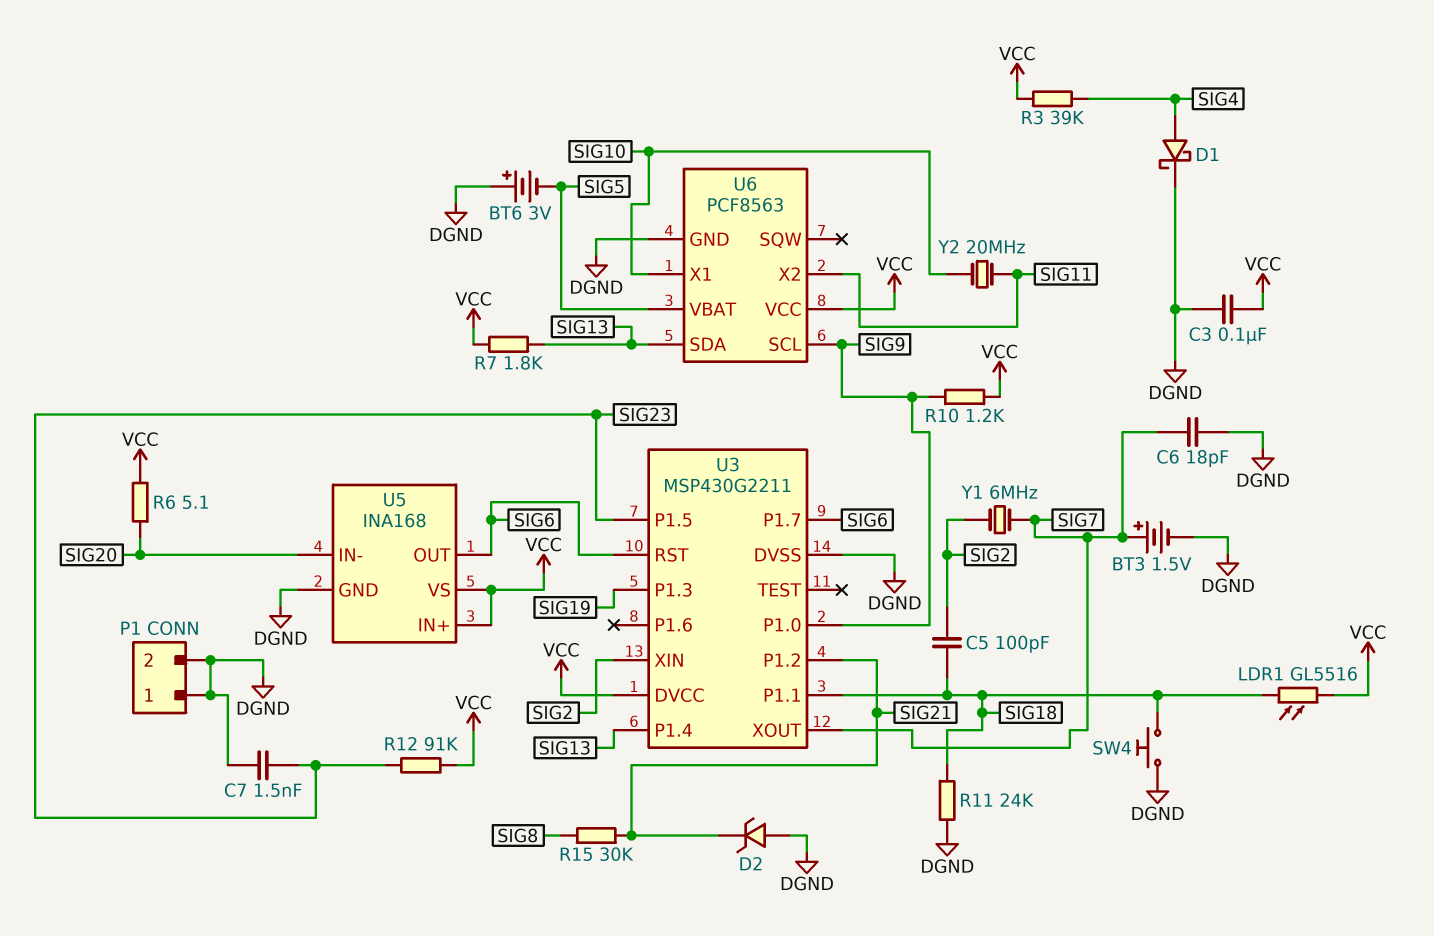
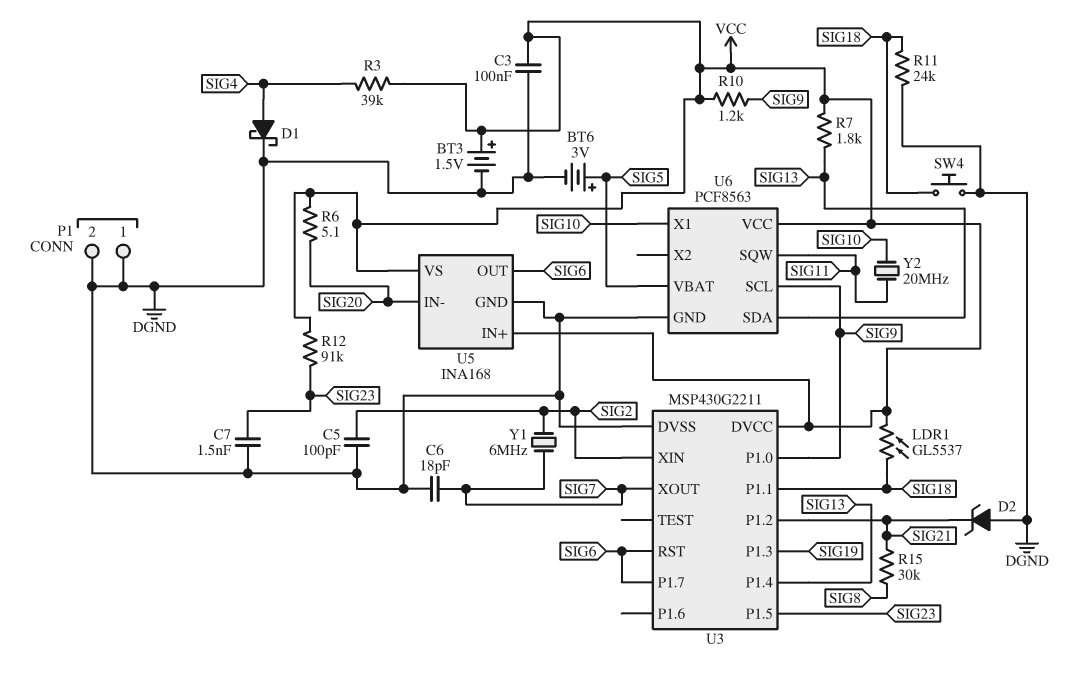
BT3: 1.5V (plus SIG7, minus DGND) -> 1.5V (plus VCC, minus DGND)
BT6: 3V (plus DGND, minus SIG5) -> 3V (plus SIG5, minus DGND)
C5: 100pF (SIG2, SIG18) -> 100pF (DGND, SIG2)
LDR1: GL5516 (SIG18, VCC) -> GL5537 (SIG18, VCC)
U6 pin SQW: none -> SIG11
U6 pin X2: SIG11 -> none

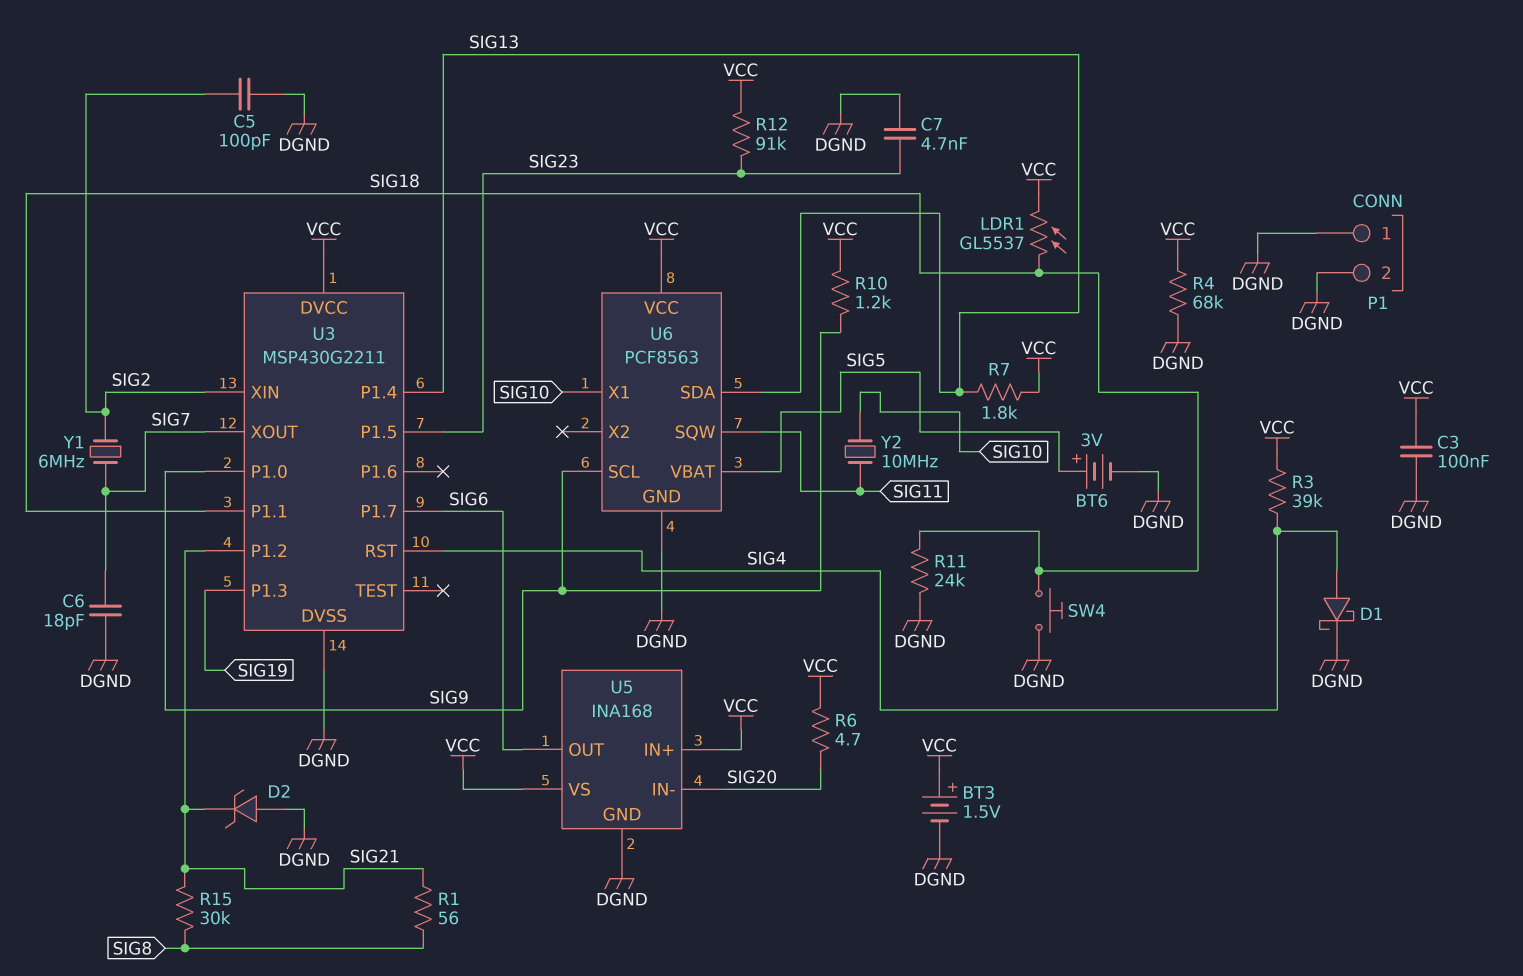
C7: 1.5nF (DGND, SIG23) -> 4.7nF (DGND, SIG23)
R1: none -> 56 (SIG8, SIG21)
R4: none -> 68k (DGND, VCC)
R6: 5.1 (SIG20, VCC) -> 4.7 (SIG20, VCC)
U3 pin RST: SIG6 -> SIG4
Y2: 20MHz (SIG10, SIG11) -> 10MHz (SIG10, SIG11)

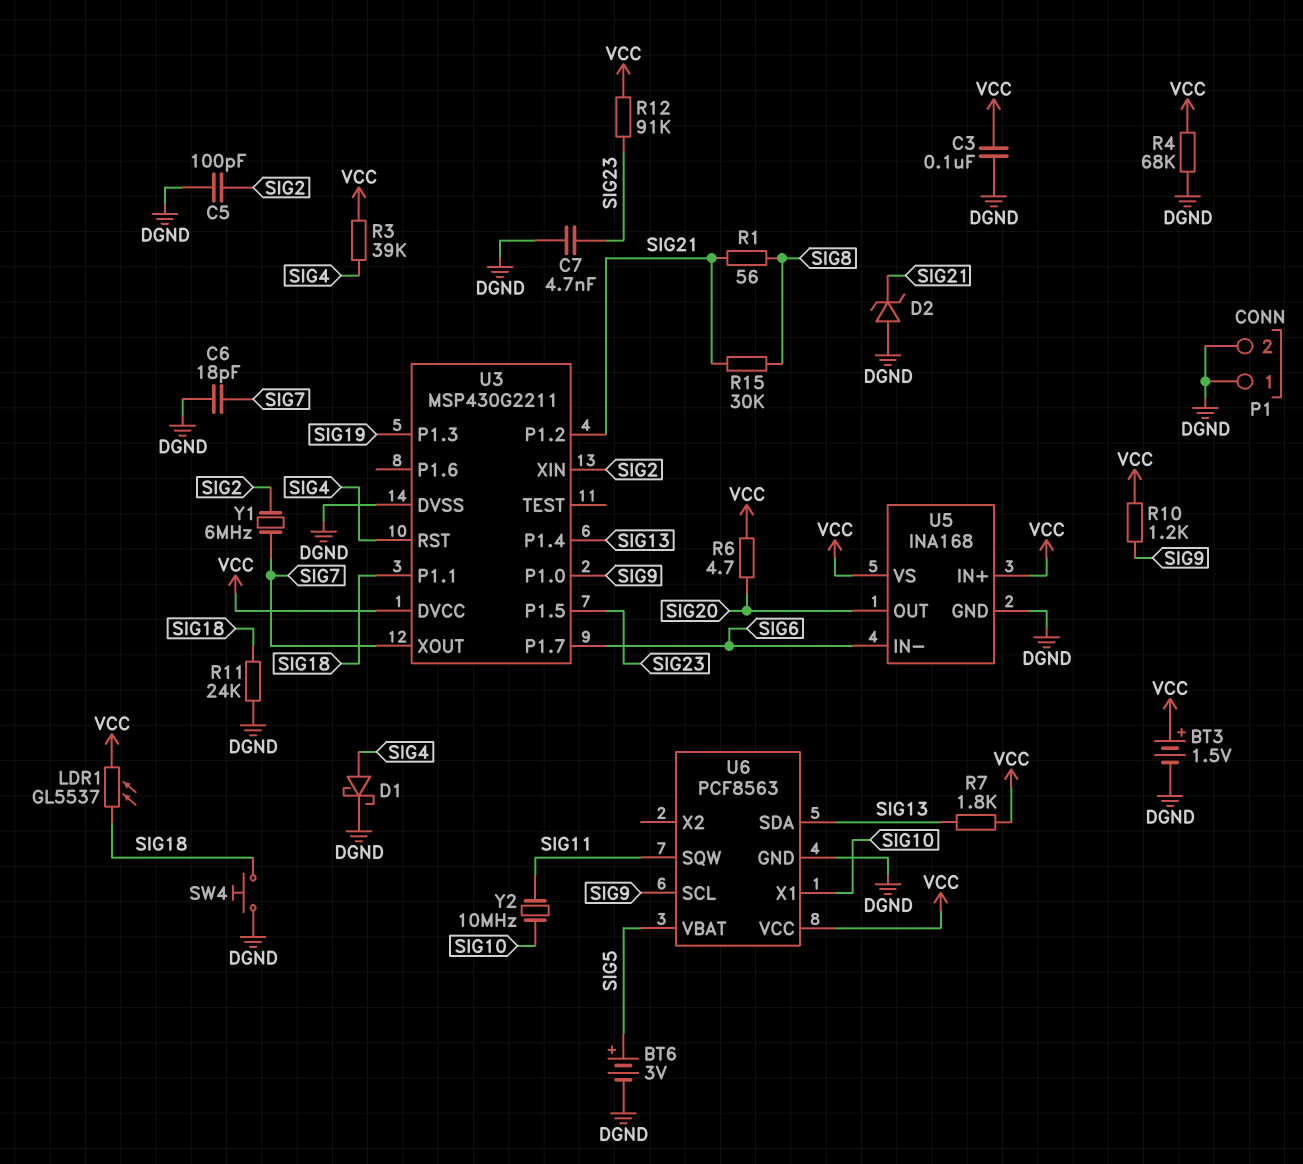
U5 pin IN-: SIG20 -> SIG6
U5 pin OUT: SIG6 -> SIG20

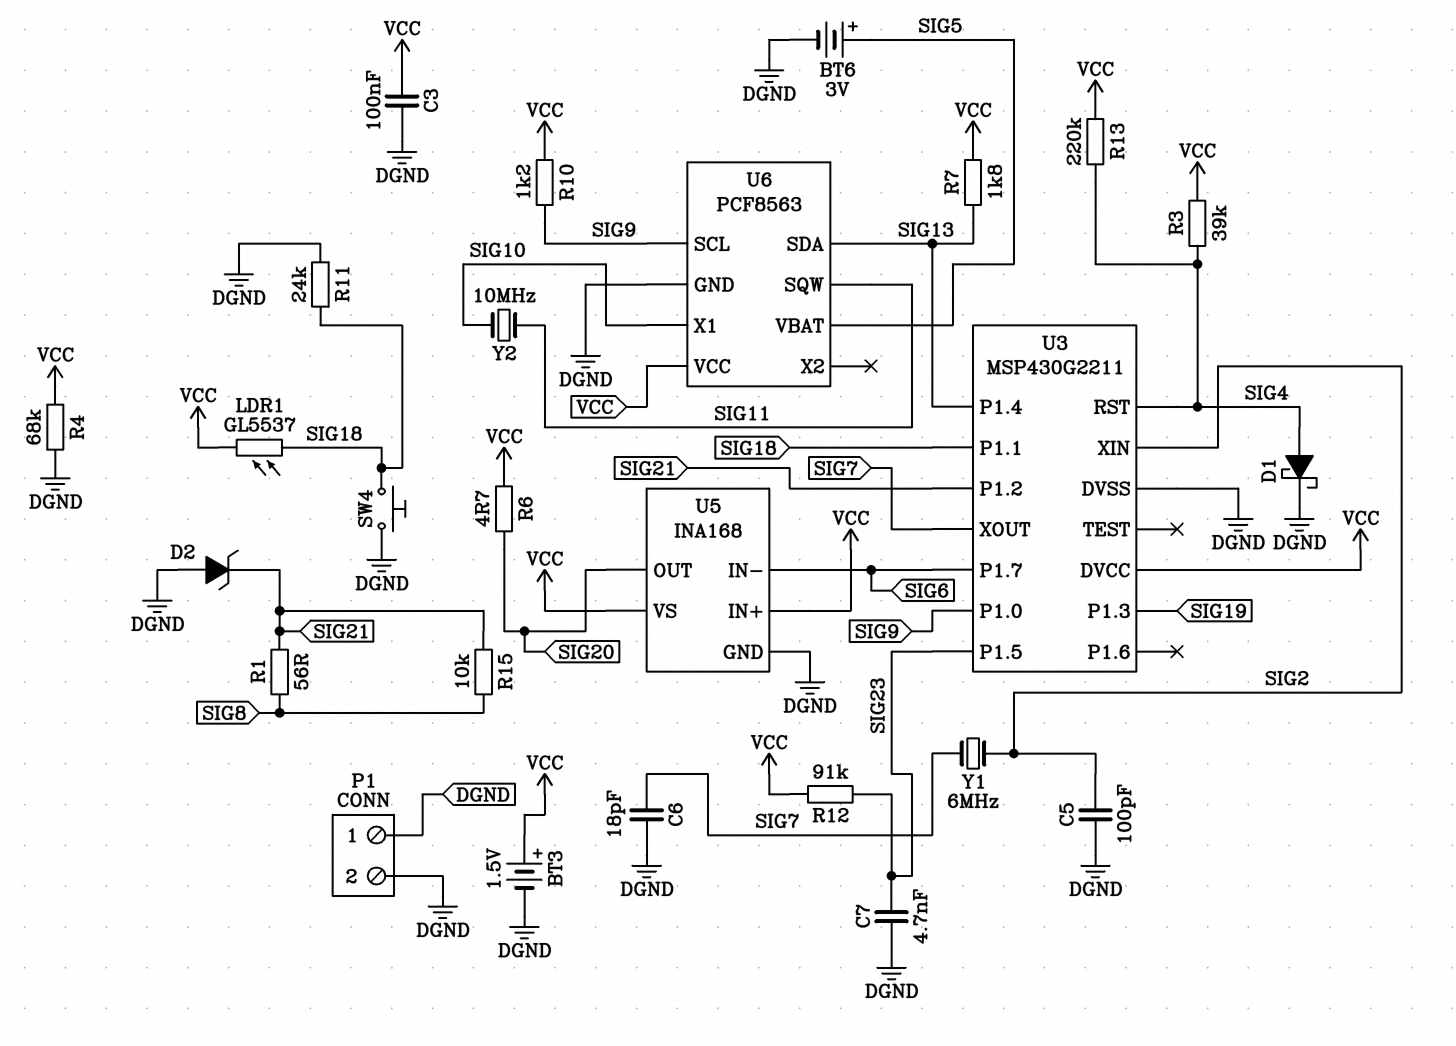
R13: none -> 220k (SIG4, VCC)
R15: 30k (SIG8, SIG21) -> 10k (SIG8, SIG21)

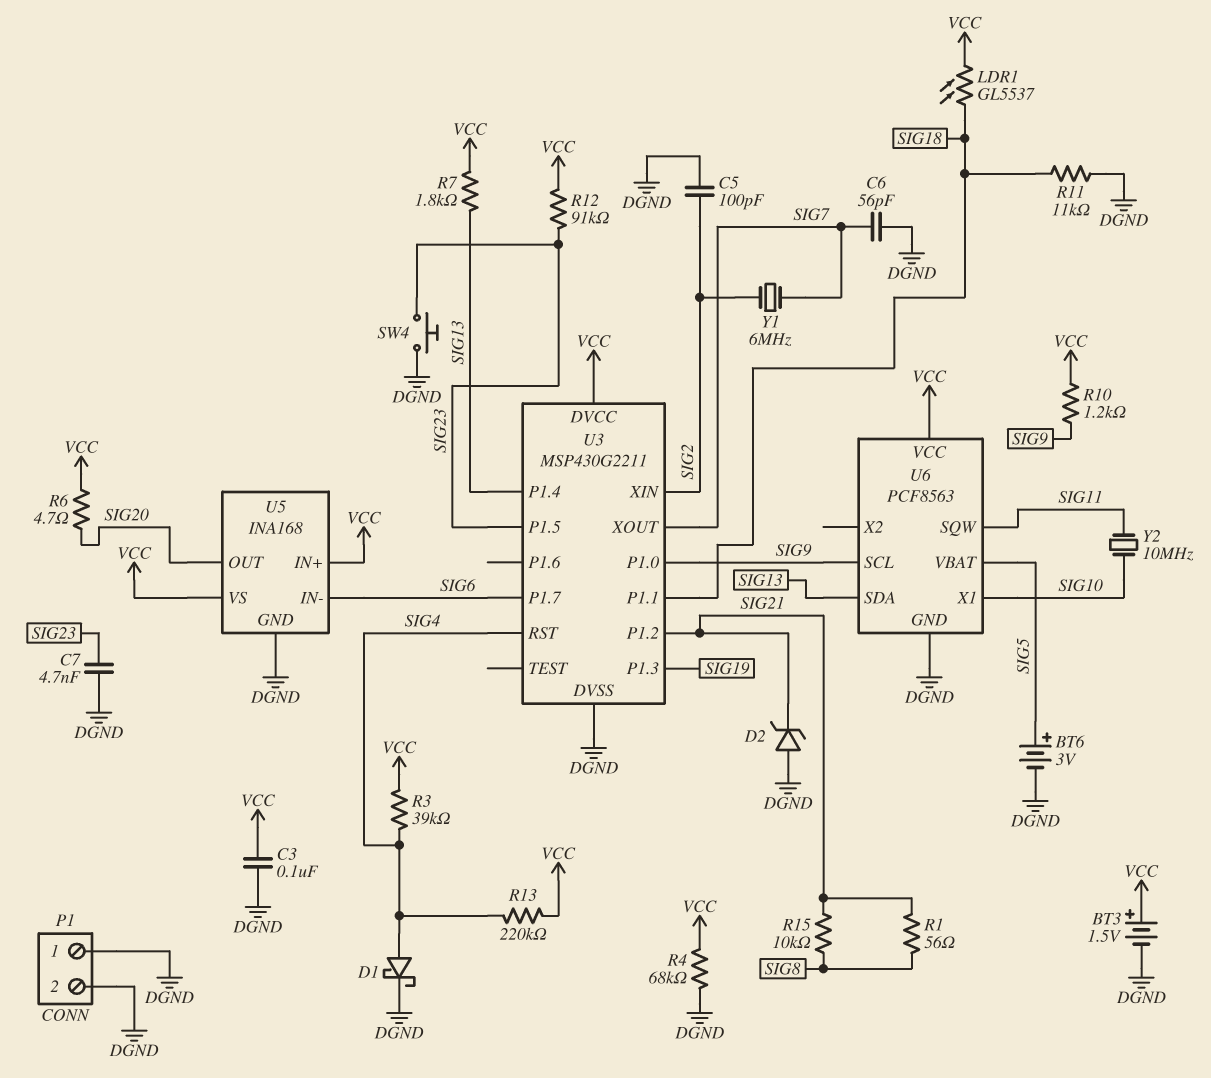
C6: 18pF (DGND, SIG7) -> 56pF (DGND, SIG7)
R11: 24k (DGND, SIG18) -> 11k (DGND, SIG18)
SW4: button (DGND, SIG18) -> button (DGND, SIG23)

